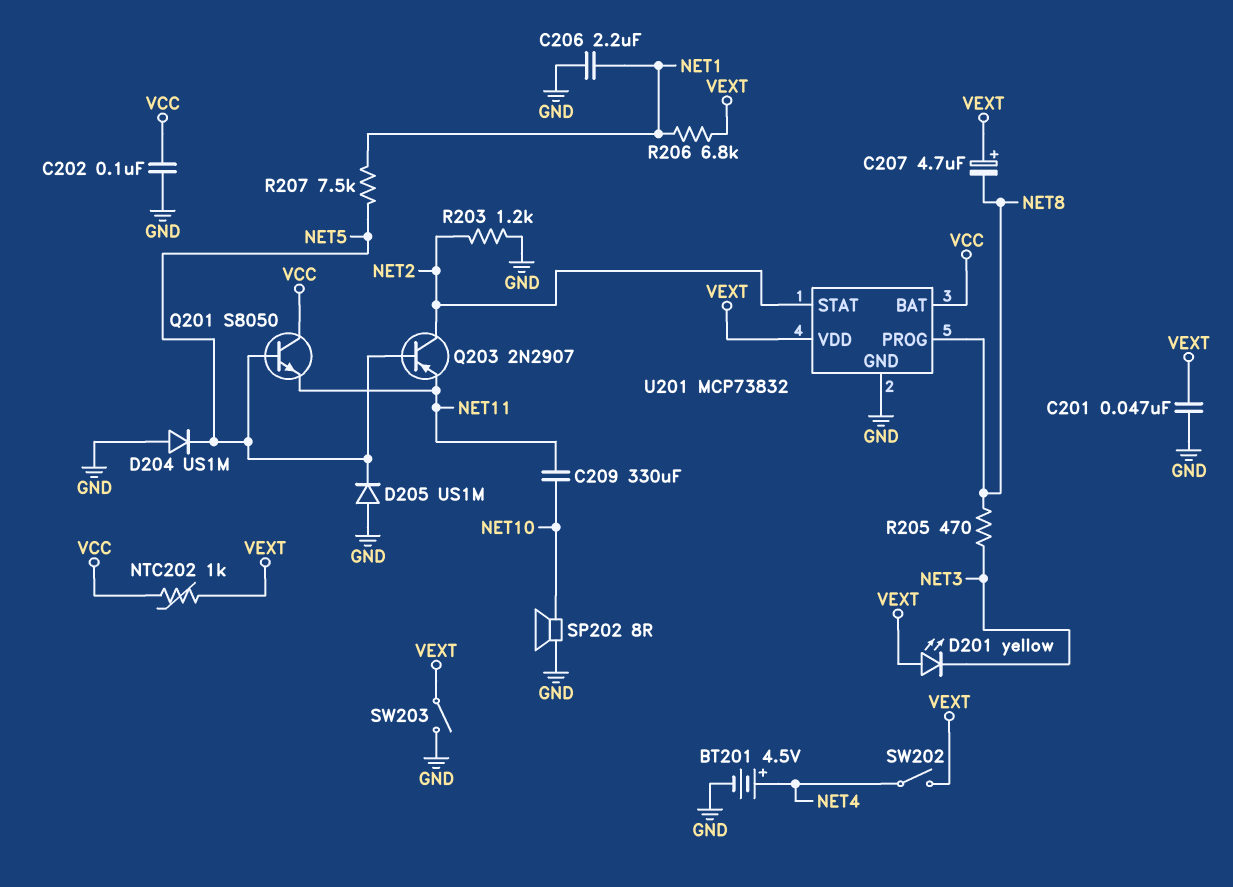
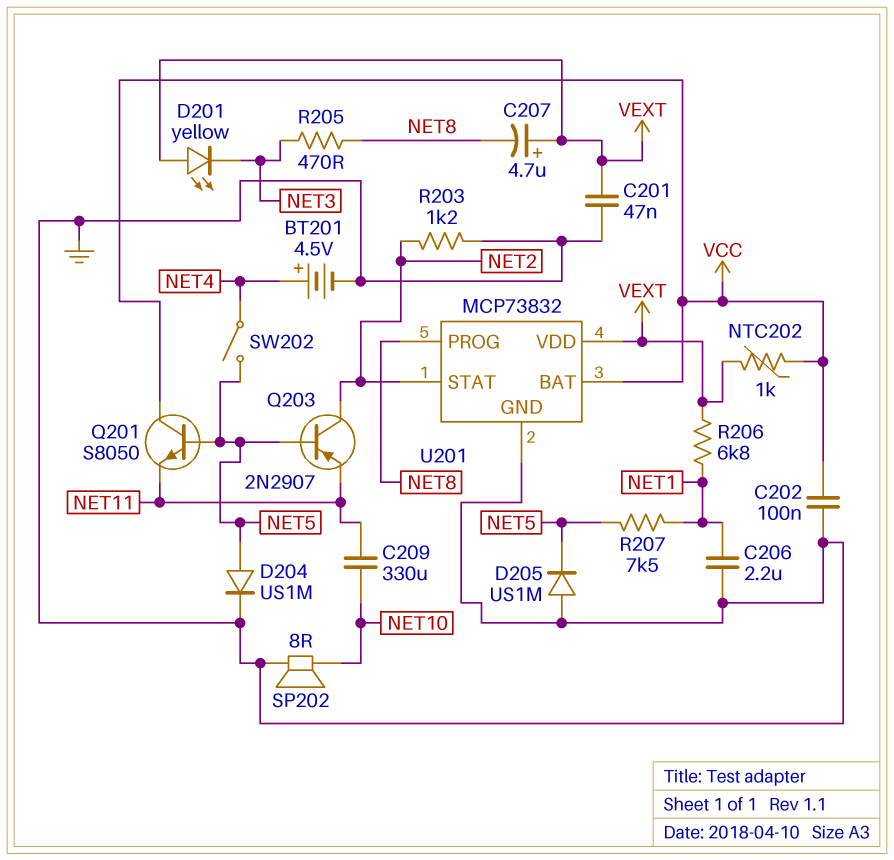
D204: diode US1M (A GND, K NET5) -> diode US1M (A NET5, K GND)
SW202: switch (NET4, VEXT) -> switch (NET4, NET5)
SW203: switch (GND, VEXT) -> none

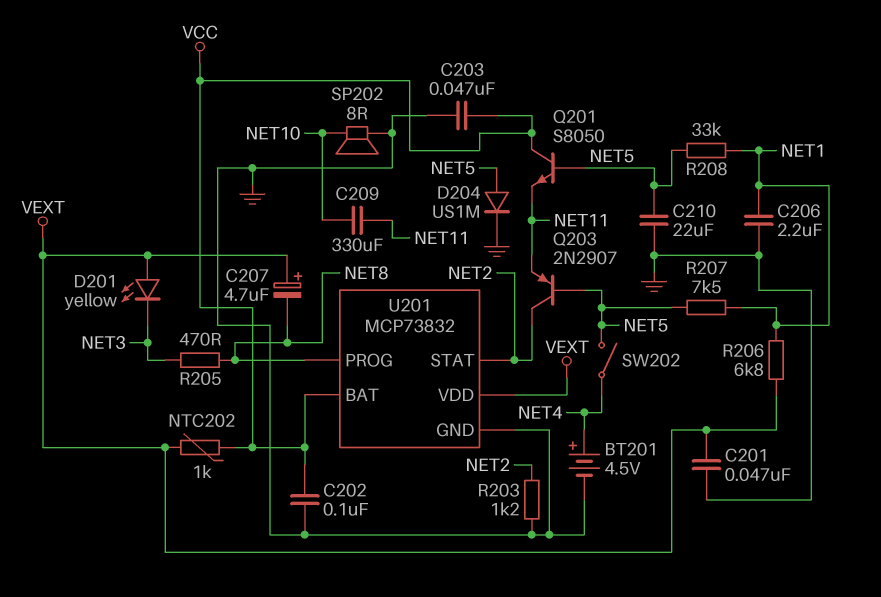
C203: none -> 47nF (GND, VCC)
C210: none -> 22uF (GND, NET5)
D205: diode US1M (A GND, K NET5) -> none
R208: none -> 33k (NET1, NET5)

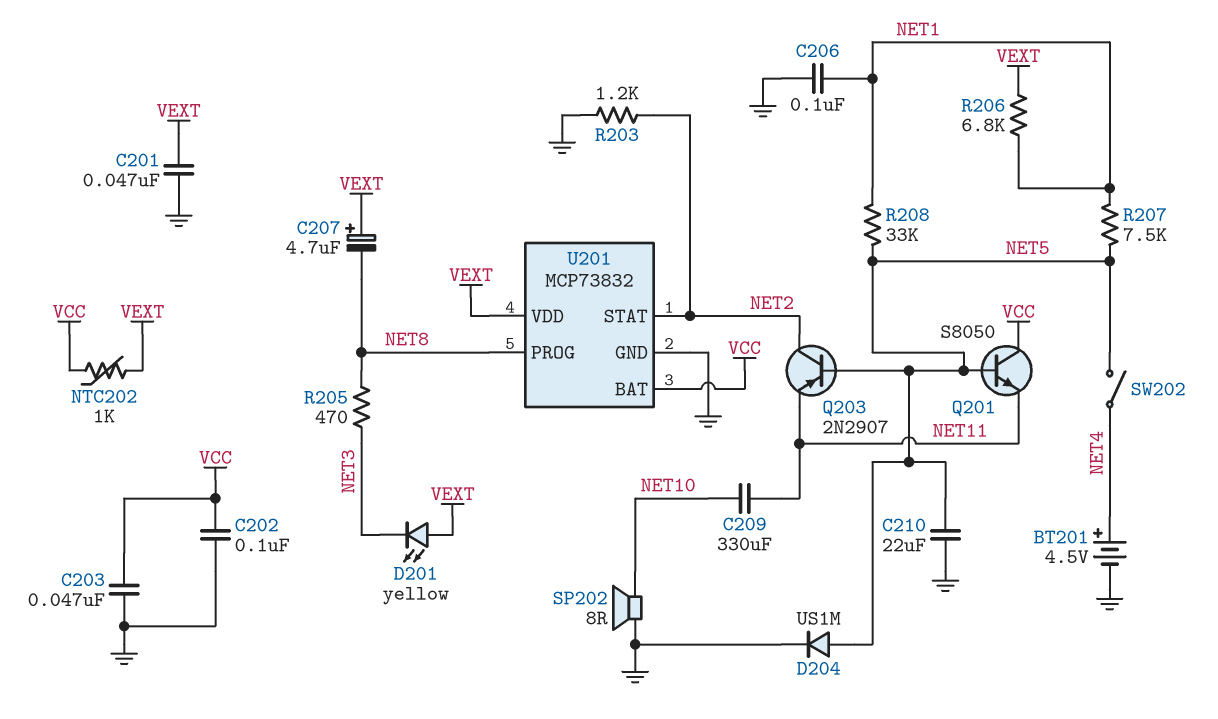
C206: 2.2uF (GND, NET1) -> 100nF (GND, NET1)

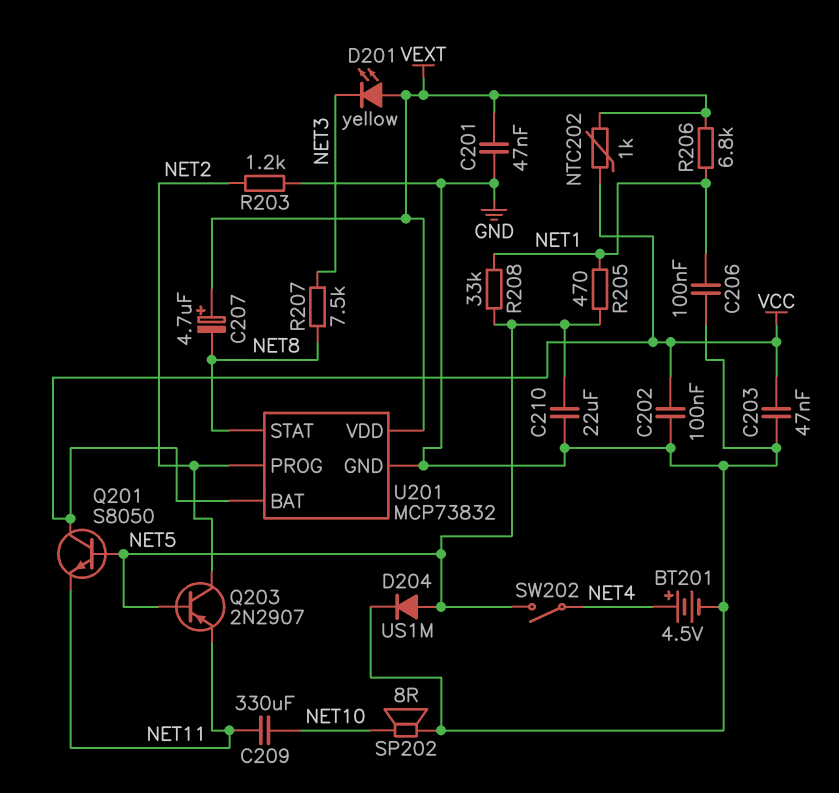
R205: 470 (NET3, NET8) -> 470 (NET1, NET5)
R207: 7.5k (NET1, NET5) -> 7.5k (NET3, NET8)
U201 pin PROG: NET8 -> NET2
U201 pin STAT: NET2 -> NET8

